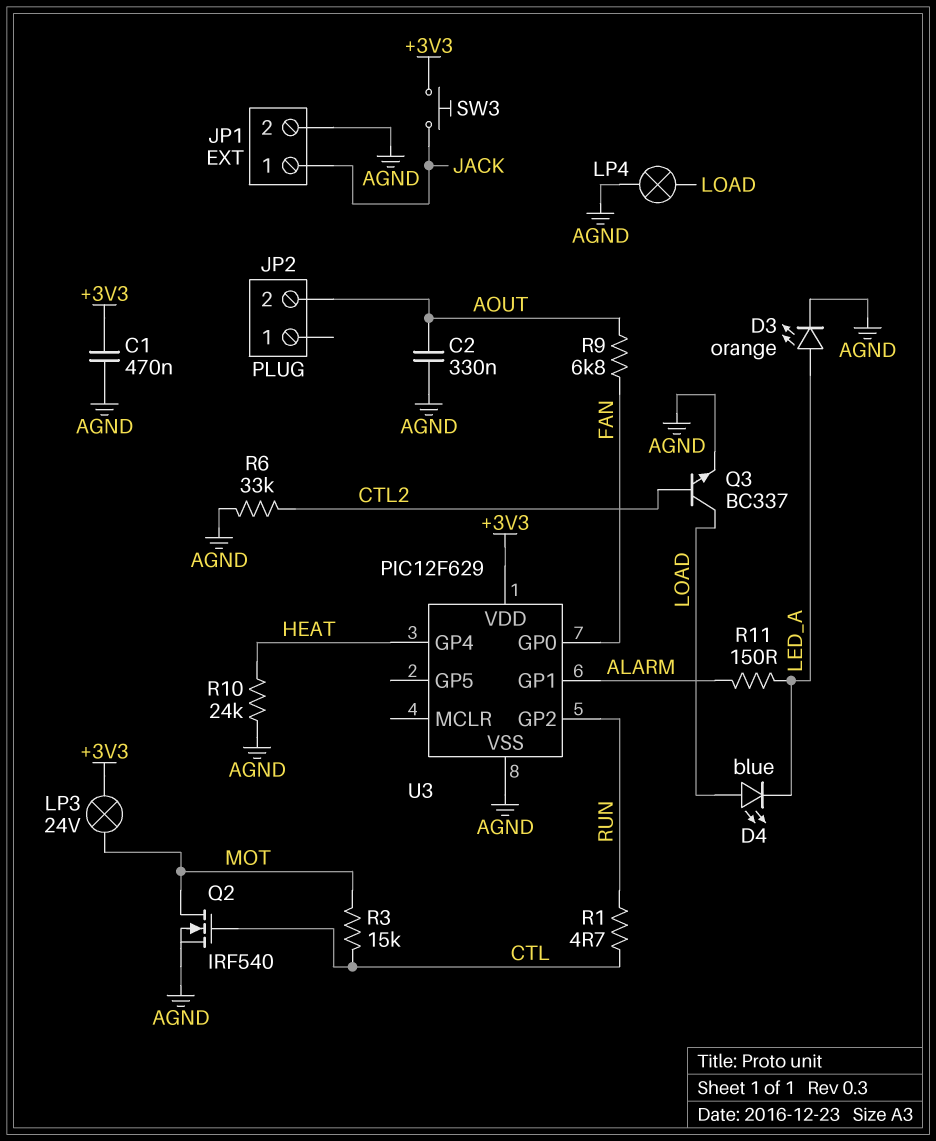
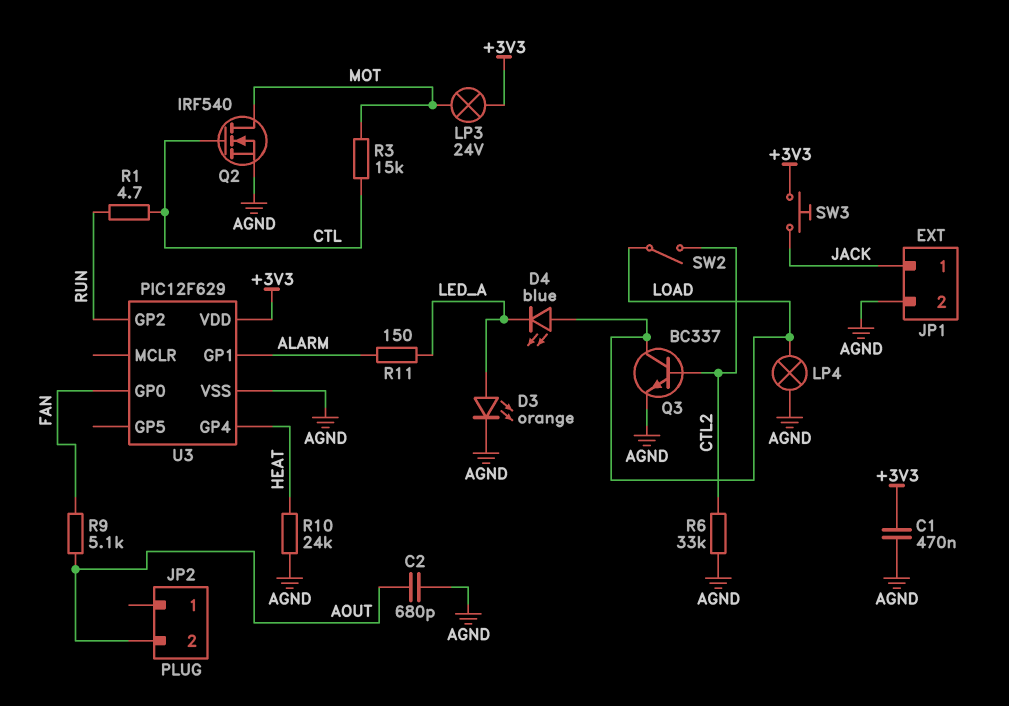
C2: 330nF (AGND, AOUT) -> 680pF (AGND, AOUT)
R9: 6.8k (AOUT, FAN) -> 5.1k (AOUT, FAN)
SW2: none -> switch (CTL2, LOAD)

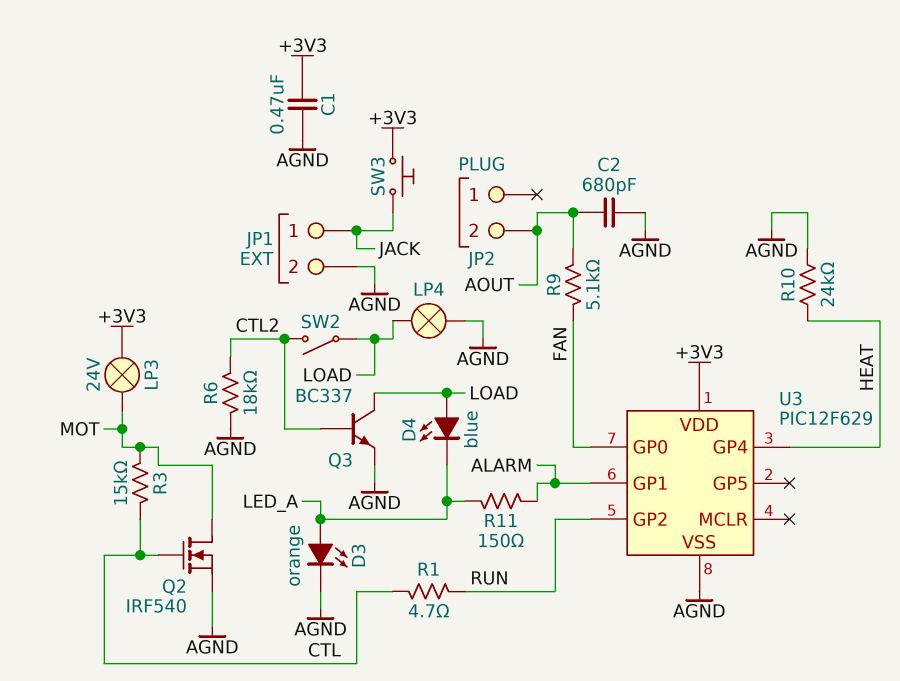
R6: 33k (AGND, CTL2) -> 18k (AGND, CTL2)

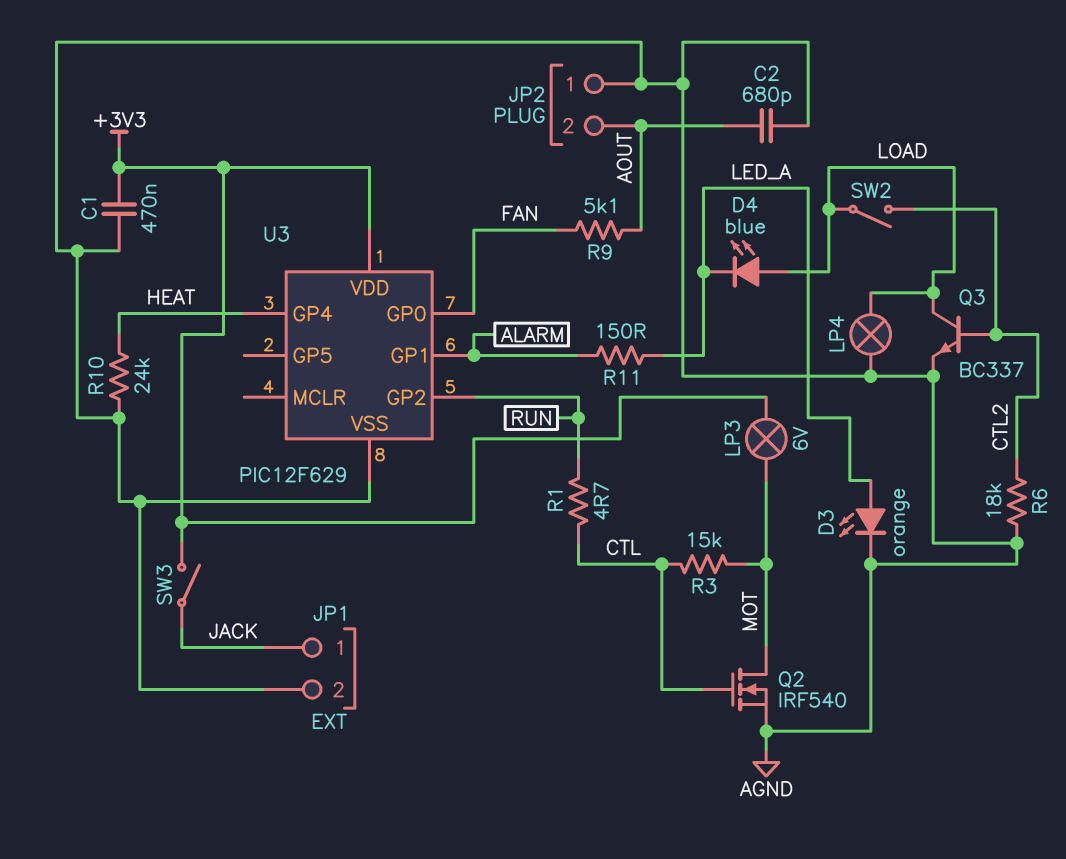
JP2 pin 1: none -> AGND
LP3: lamp 24V (+3V3, MOT) -> lamp 6V (+3V3, MOT)
SW3: button (+3V3, JACK) -> switch (+3V3, JACK)

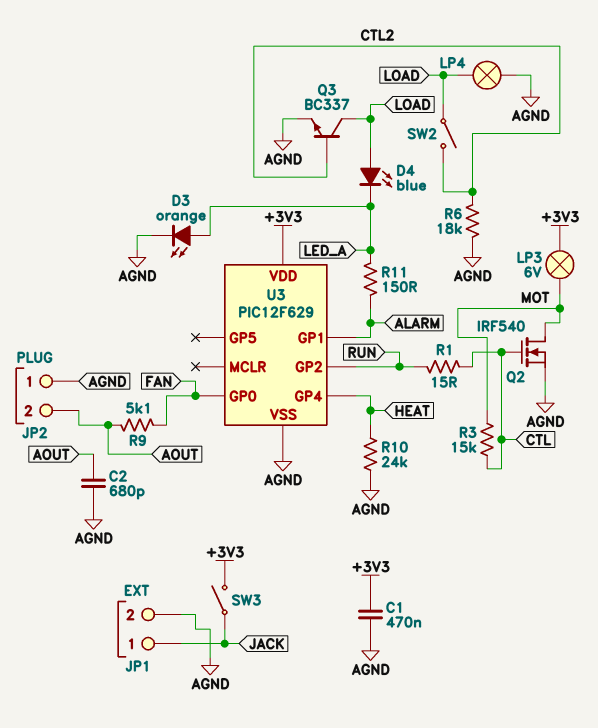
R1: 4.7 (CTL, RUN) -> 15 (CTL, RUN)

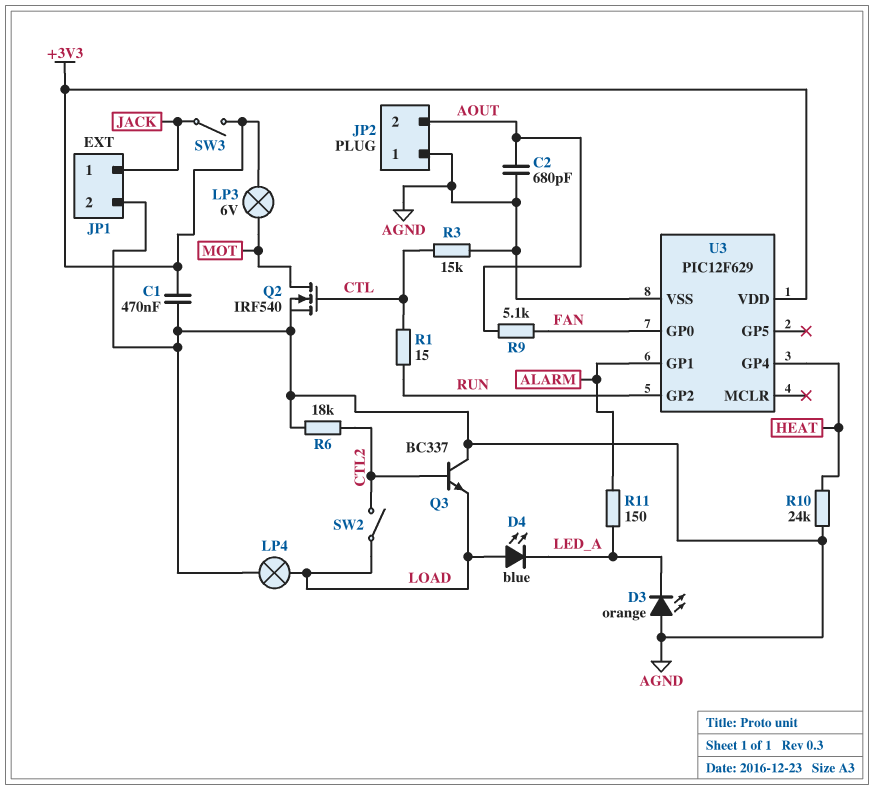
D3: LED orange (A LED_A, K AGND) -> LED orange (A AGND, K LED_A)
Q3: NPN BC337 (B CTL2, C LOAD, E AGND) -> NPN BC337 (B CTL2, C AGND, E LOAD)
R3: 15k (CTL, MOT) -> 15k (AGND, CTL)

